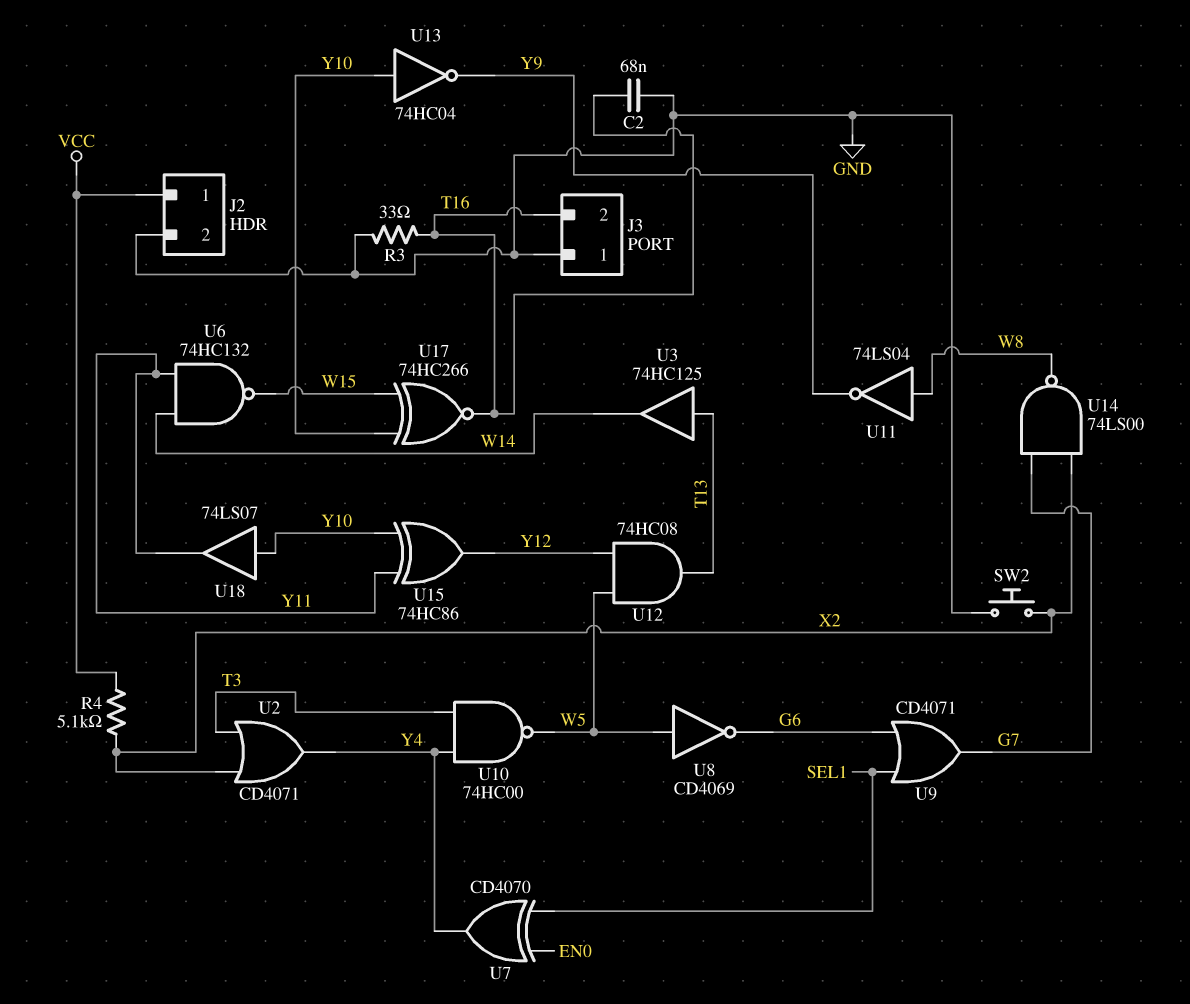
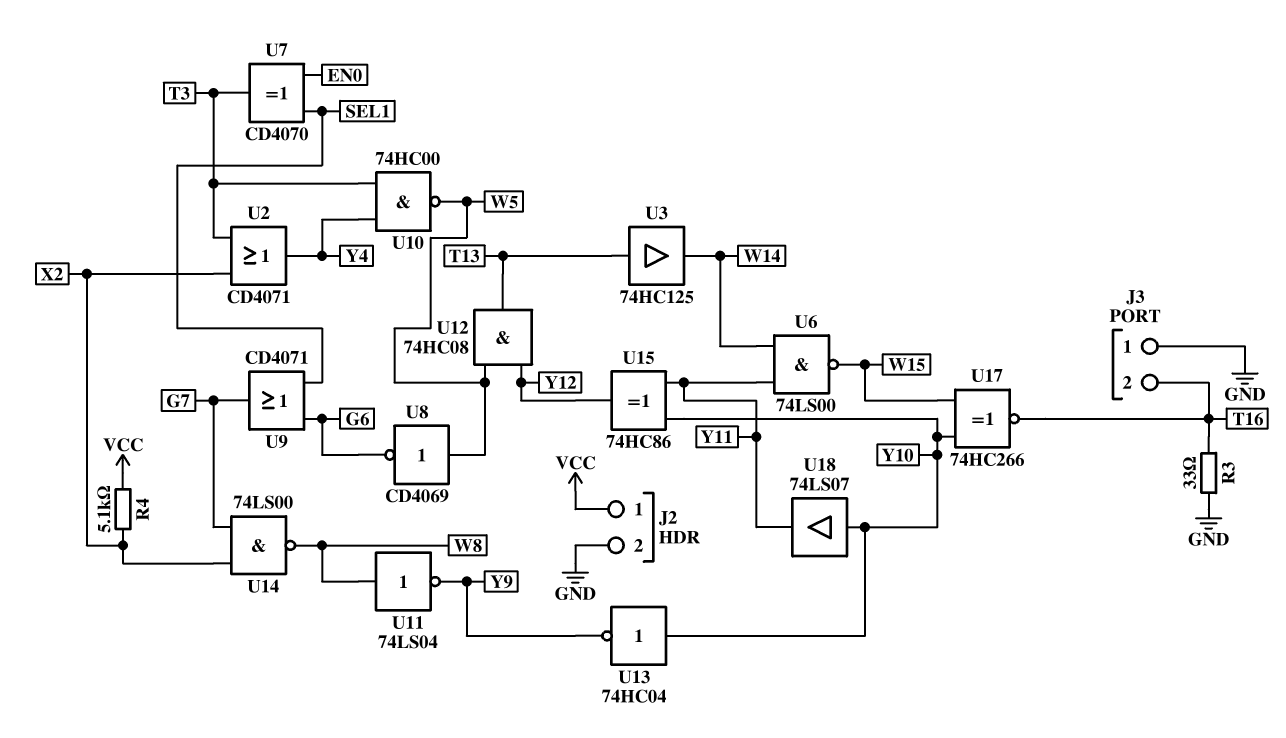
C2: 68nF (GND, T16) -> none
SW2: button (GND, X2) -> none
U6: NAND 74HC132 (in W14, in Y11, out W15) -> NAND 74LS00 (in W14, in Y11, out W15)
U7: XOR CD4070 (in EN0, in SEL1, out Y4) -> XOR CD4070 (in EN0, in SEL1, out T3)

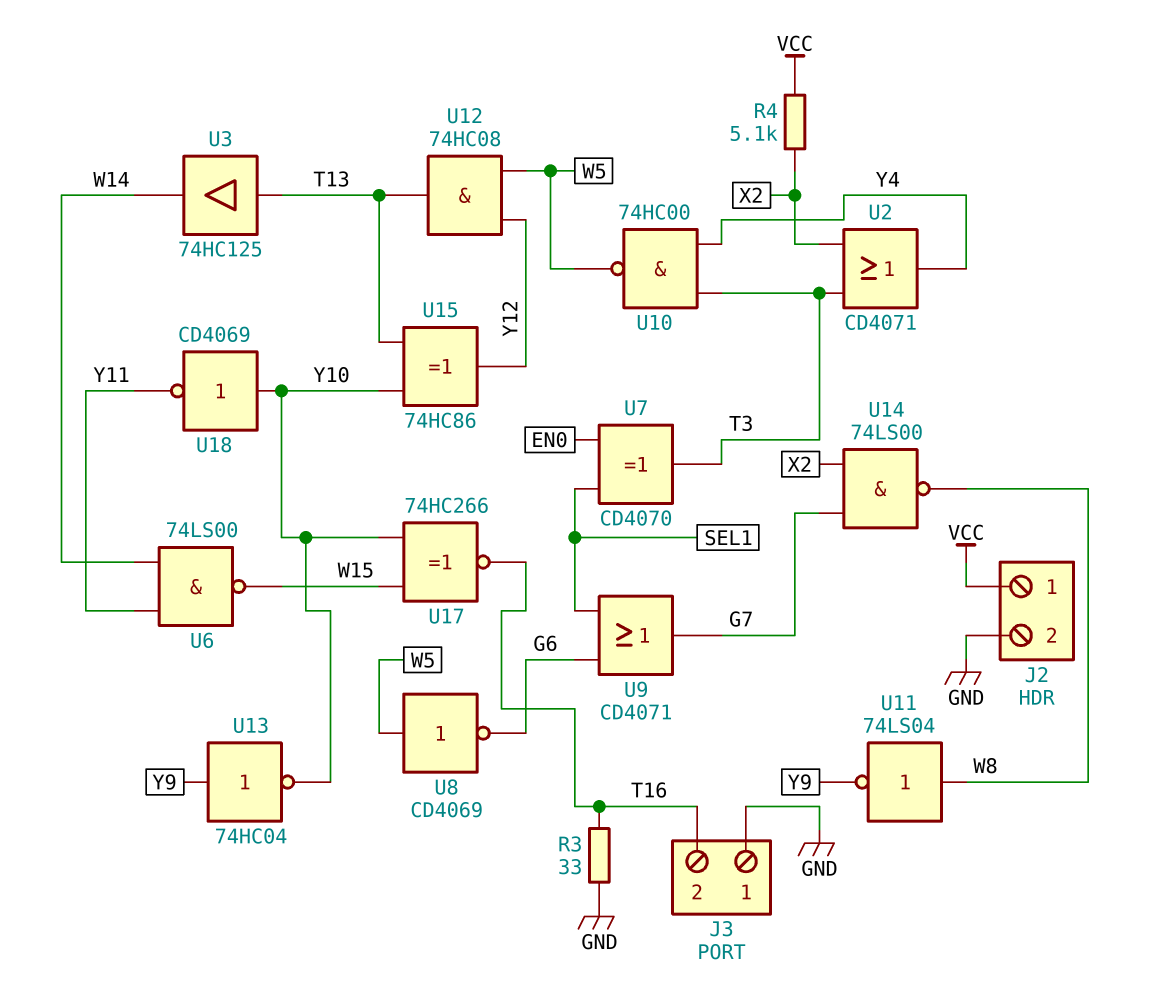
U13: NOT 74HC04 (in Y10, out Y9) -> NOT 74HC04 (in Y9, out Y10)
U15: XOR 74HC86 (in Y10, in Y11, out Y12) -> XOR 74HC86 (in T13, in Y10, out Y12)
U18: buffer 74LS07 (in Y10, out Y11) -> NOT CD4069 (in Y10, out Y11)

